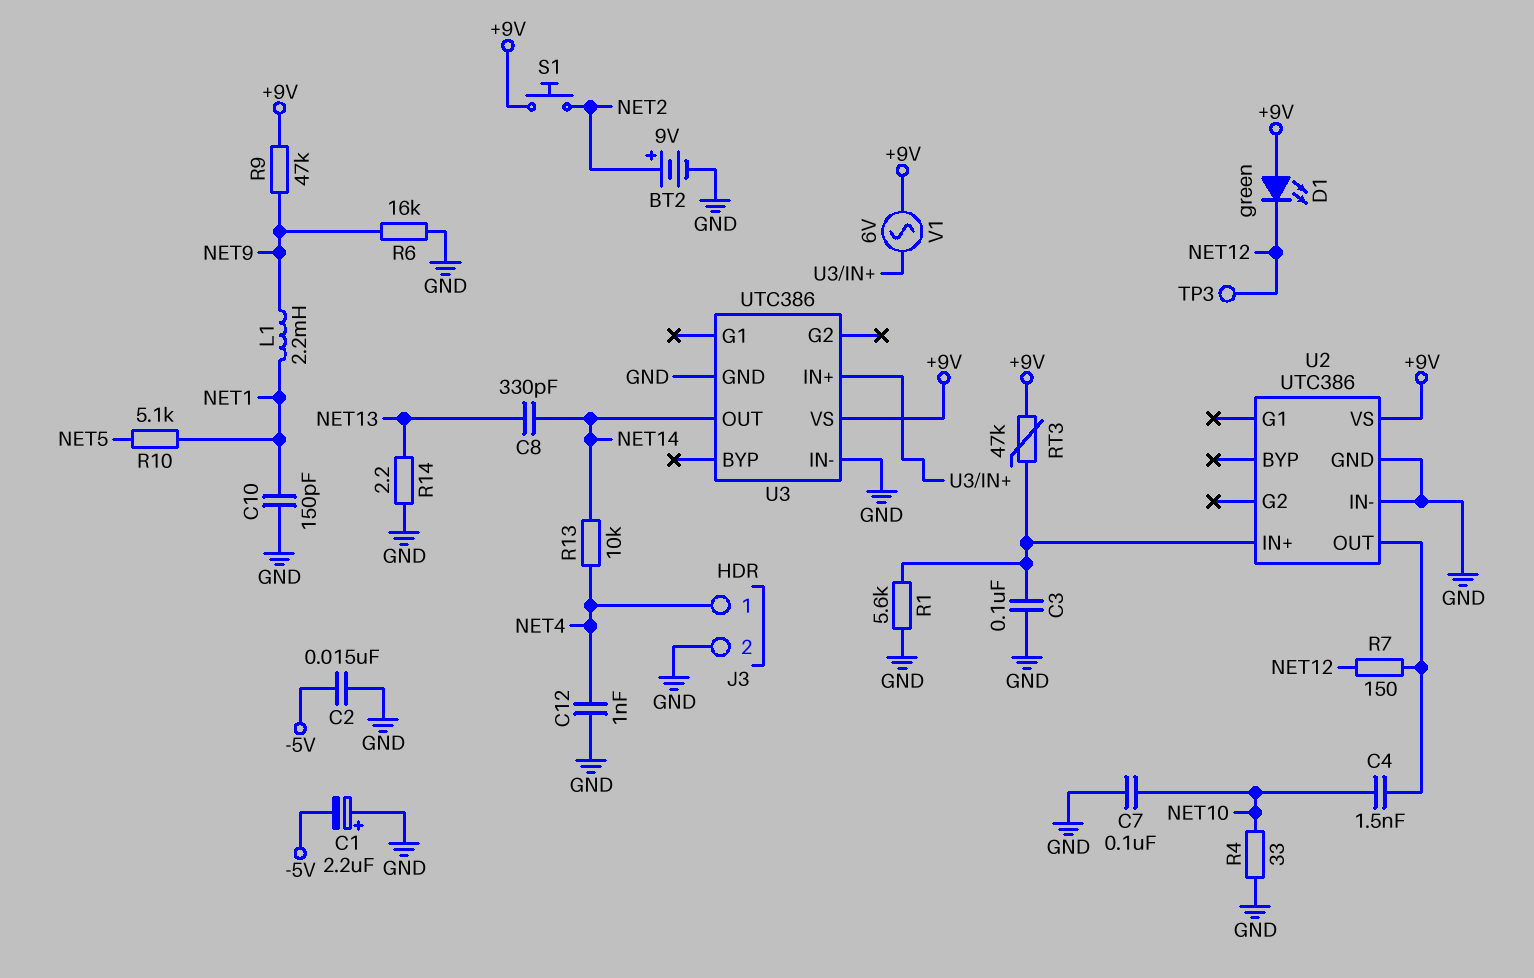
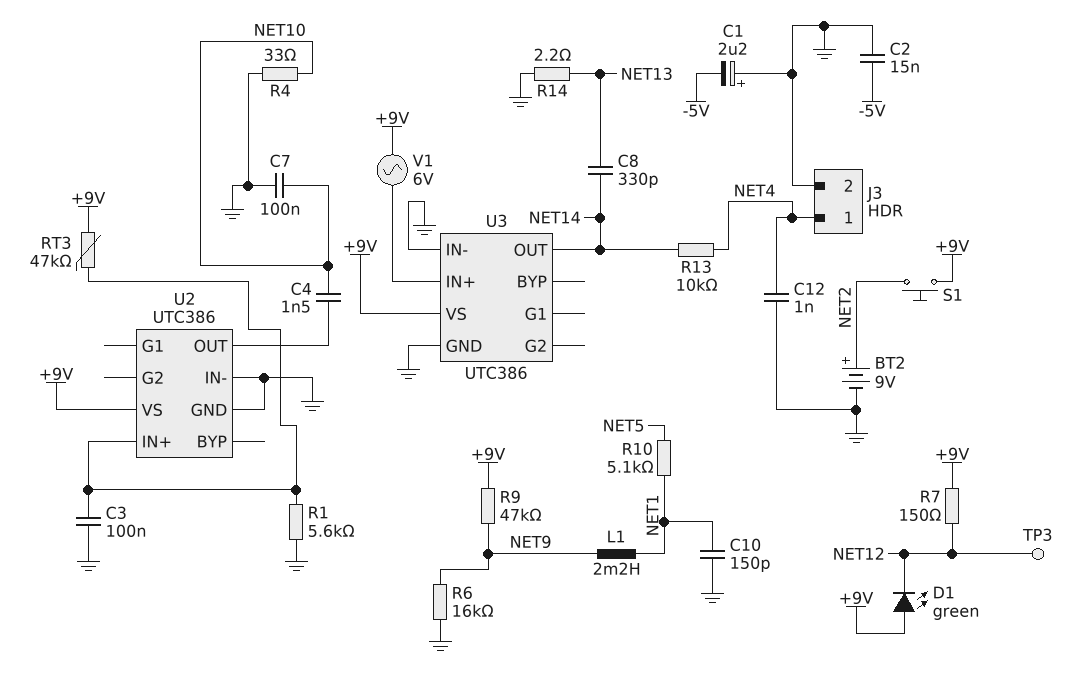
R7: 150 (NET12, U2/OUT) -> 150 (+9V, NET12)

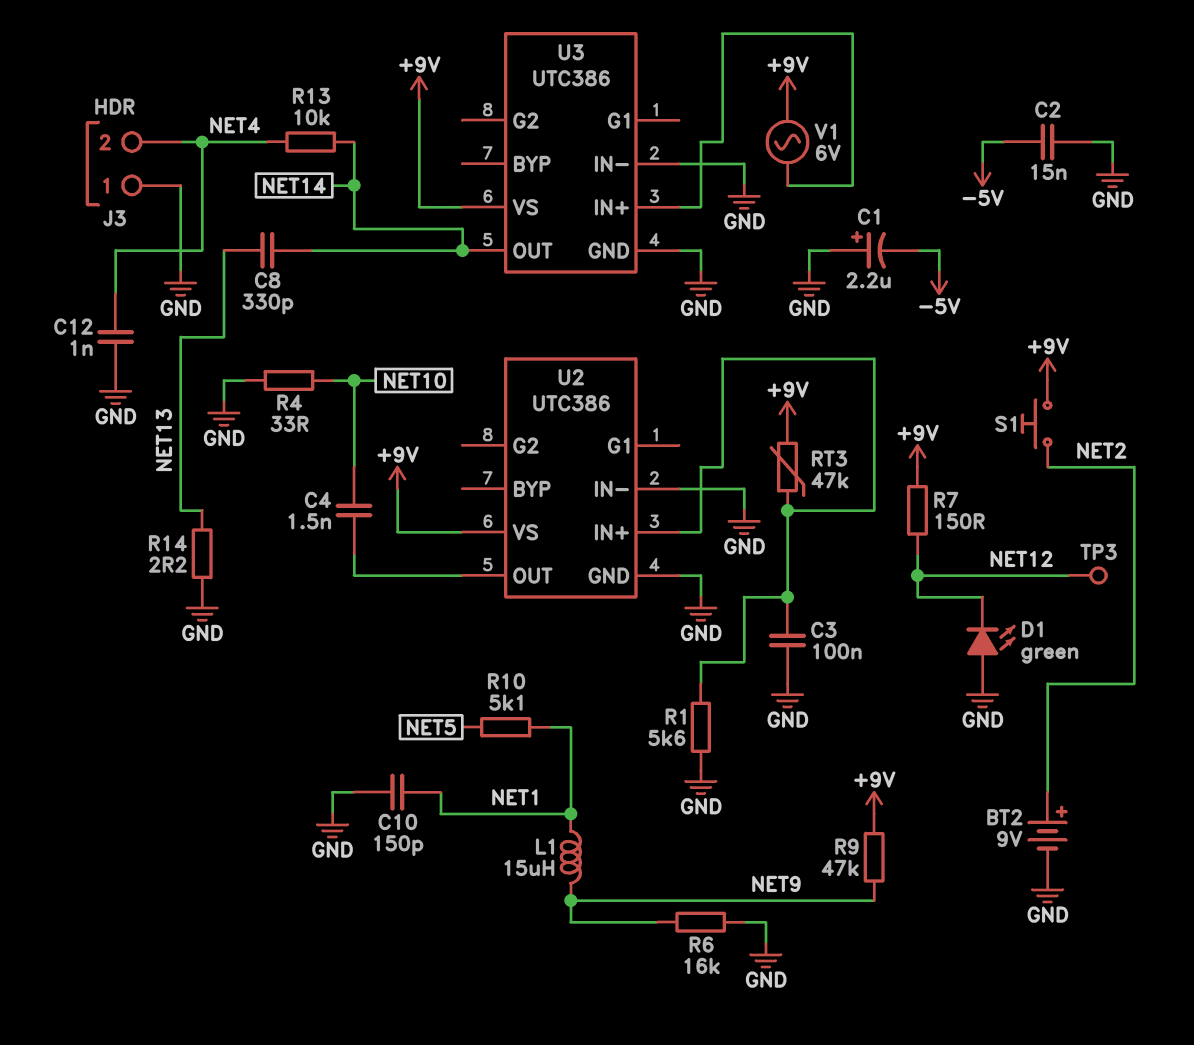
C7: 100nF (GND, NET10) -> none
D1: LED green (A +9V, K NET12) -> LED green (A GND, K NET12)
J3 pin 1: NET4 -> GND
J3 pin 2: GND -> NET4
L1: 2.2mH (NET1, NET9) -> 15uH (NET1, NET9)

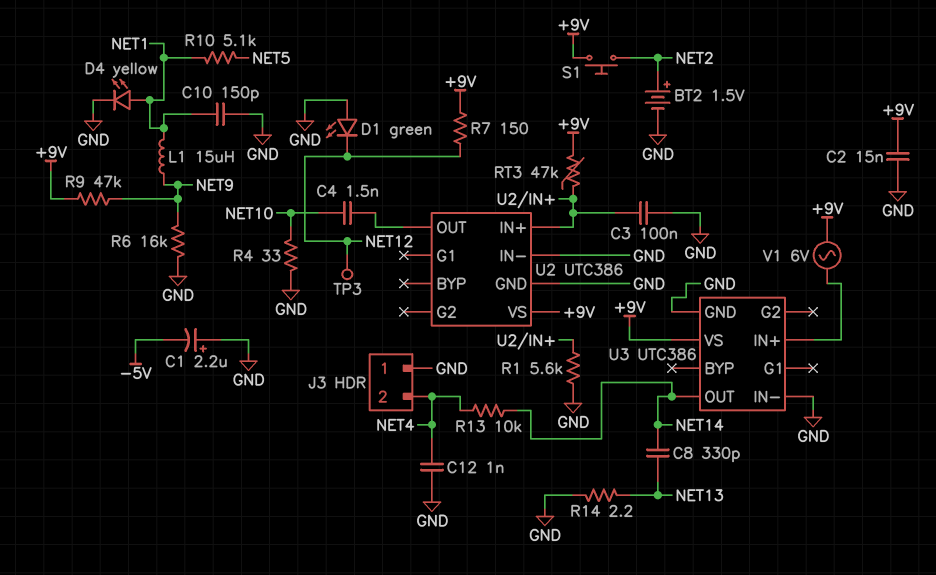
BT2: 9V (plus NET2, minus GND) -> 1.5V (plus NET2, minus GND)
C2: 15nF (-5V, GND) -> 15nF (+9V, GND)
D4: none -> LED yellow (A NET1, K GND)

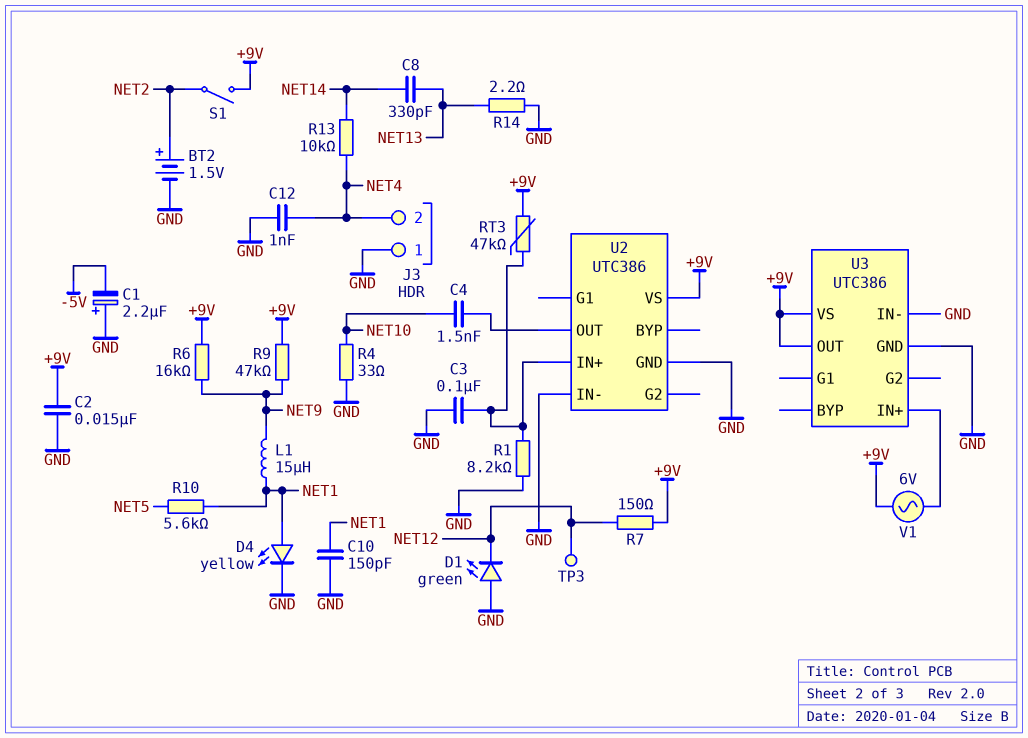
R1: 5.6k (GND, U2/IN+) -> 8.2k (GND, U2/IN+)
R6: 16k (GND, NET9) -> 16k (+9V, NET9)
R10: 5.1k (NET1, NET5) -> 5.6k (NET1, NET5)
S1: button (+9V, NET2) -> switch (+9V, NET2)
U3 pin OUT: NET14 -> +9V

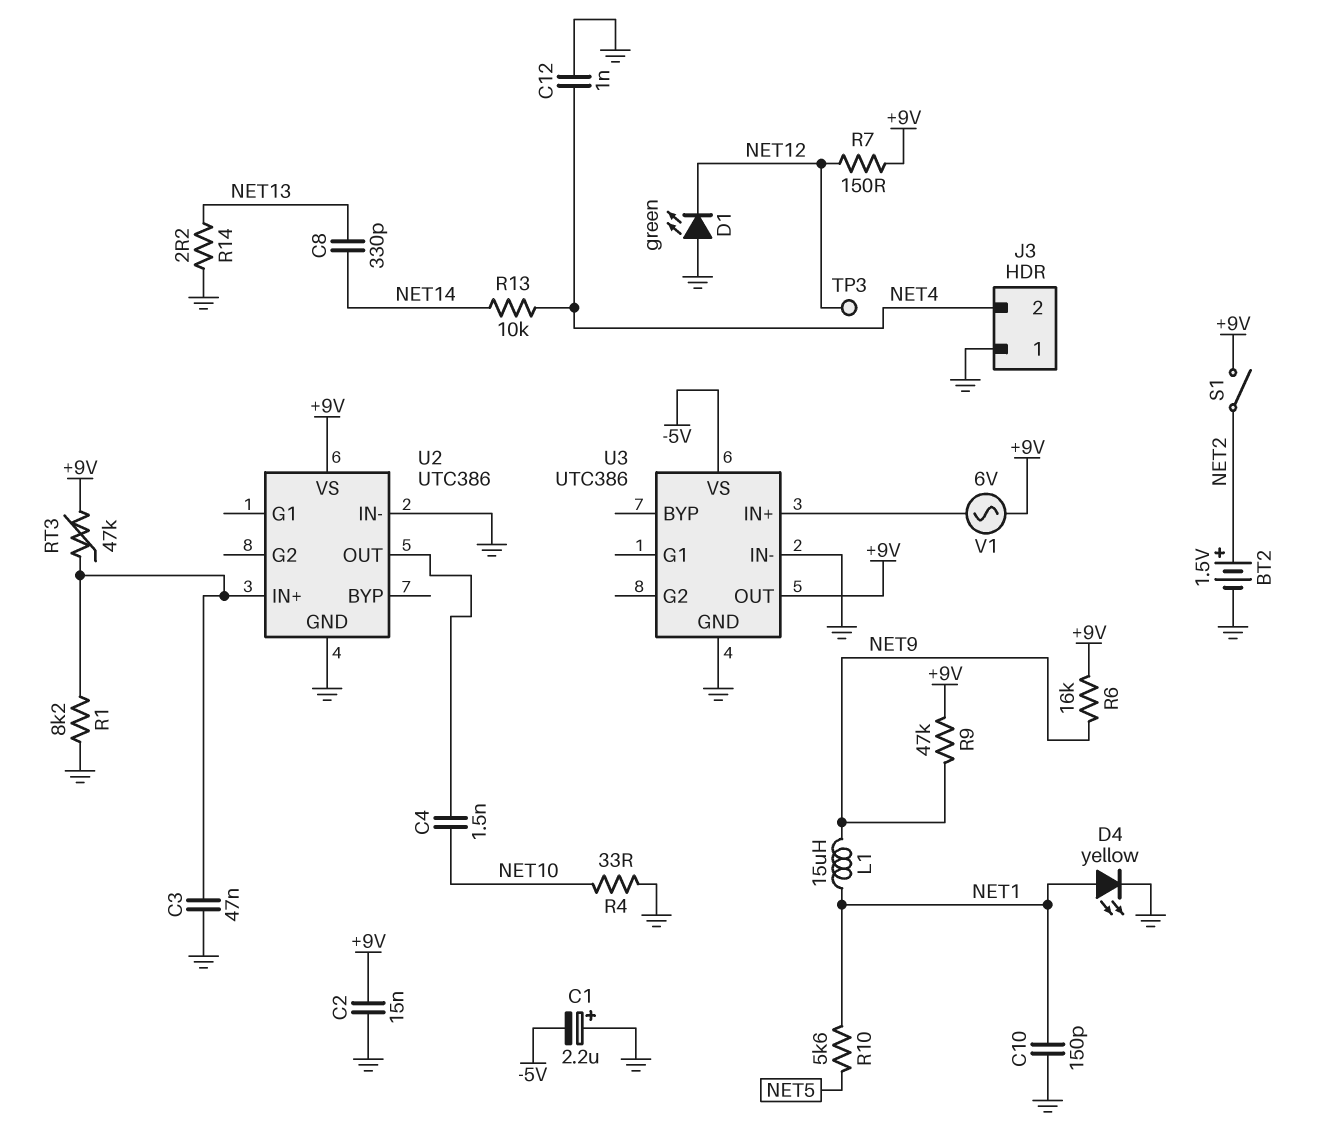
C3: 100nF (GND, U2/IN+) -> 47nF (GND, U2/IN+)
U3 pin VS: +9V -> -5V

